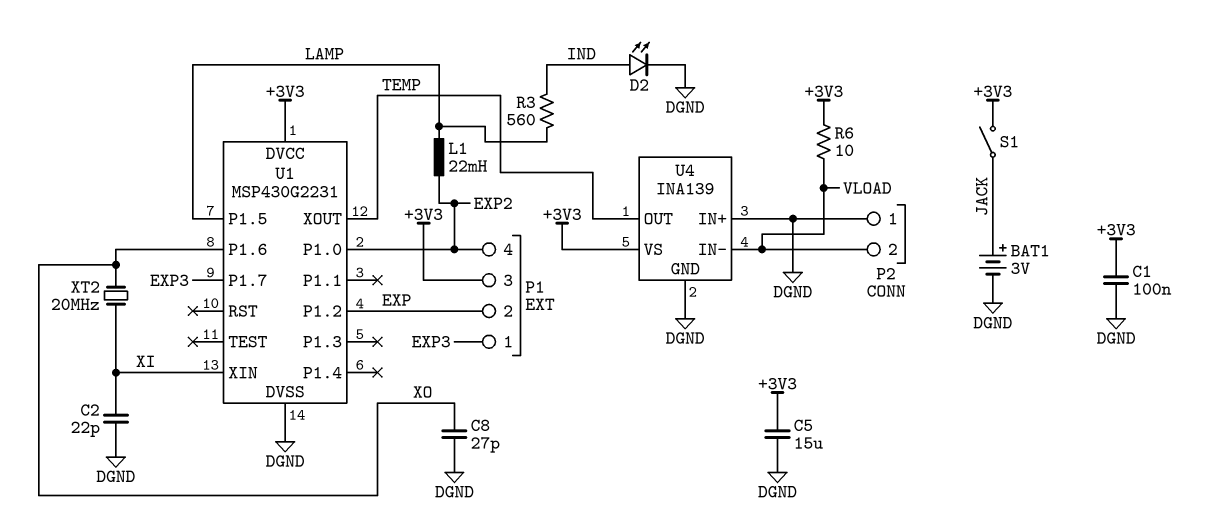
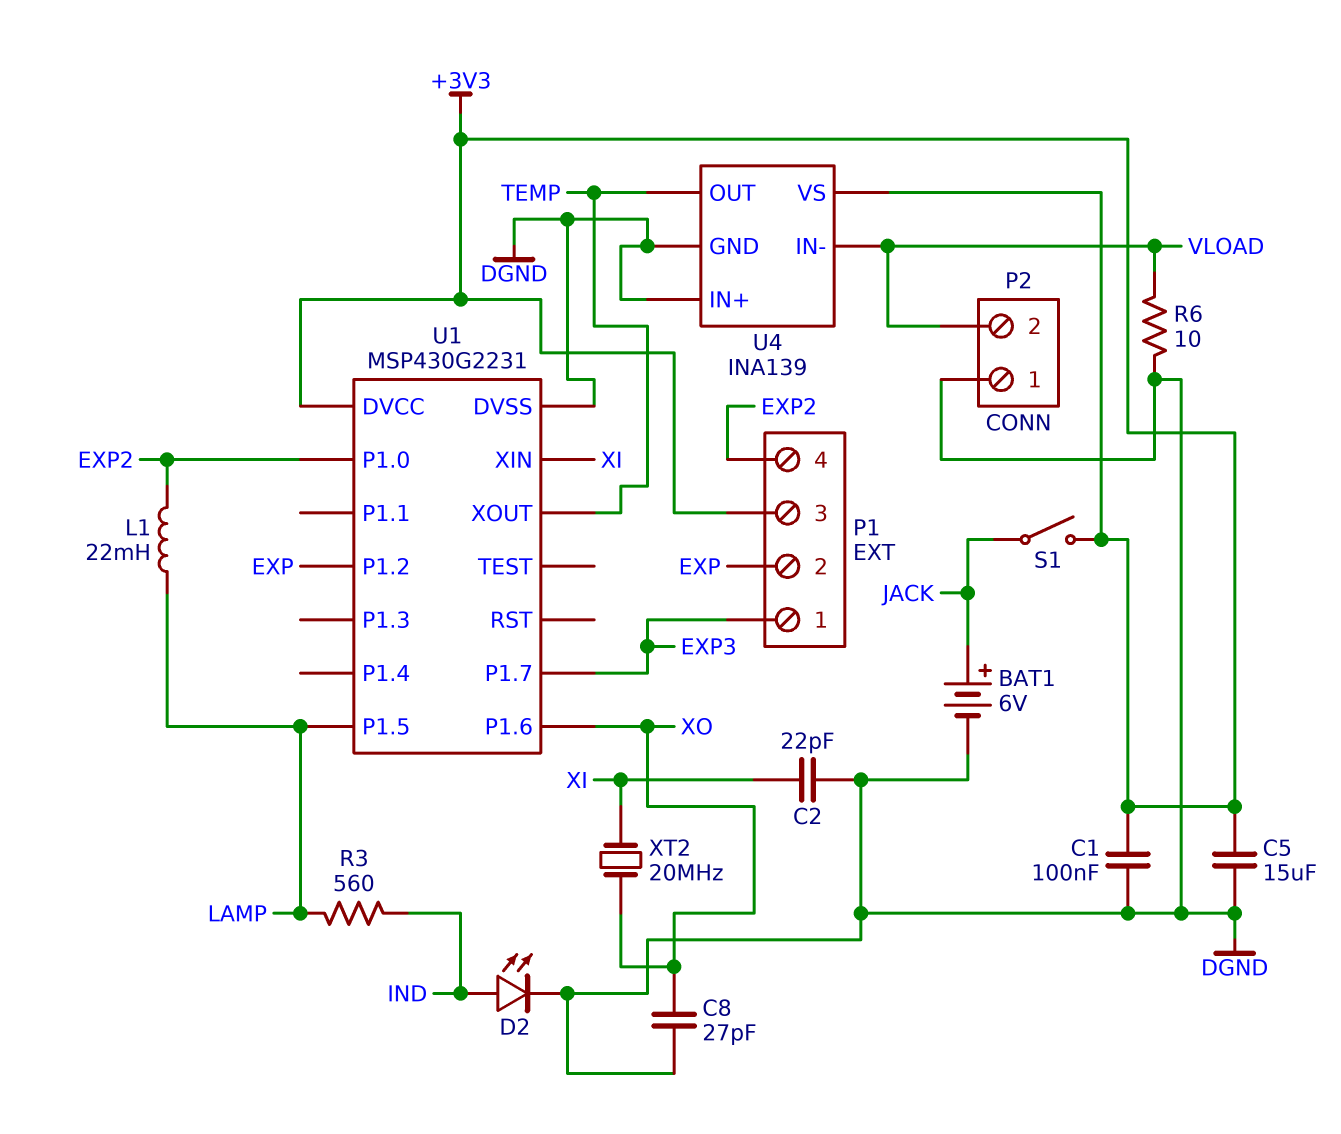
BAT1: 3V (plus JACK, minus DGND) -> 6V (plus JACK, minus DGND)
R6: 10 (+3V3, VLOAD) -> 10 (DGND, VLOAD)

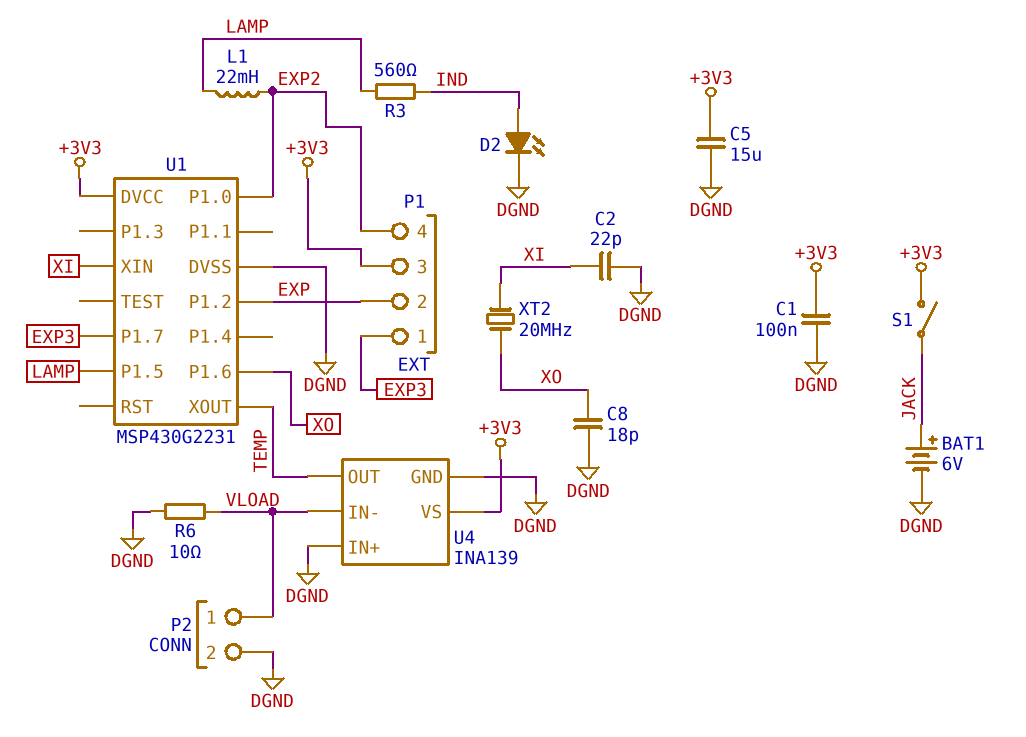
C8: 27pF (DGND, XO) -> 18pF (DGND, XO)
P2 pin 1: DGND -> VLOAD
P2 pin 2: VLOAD -> DGND

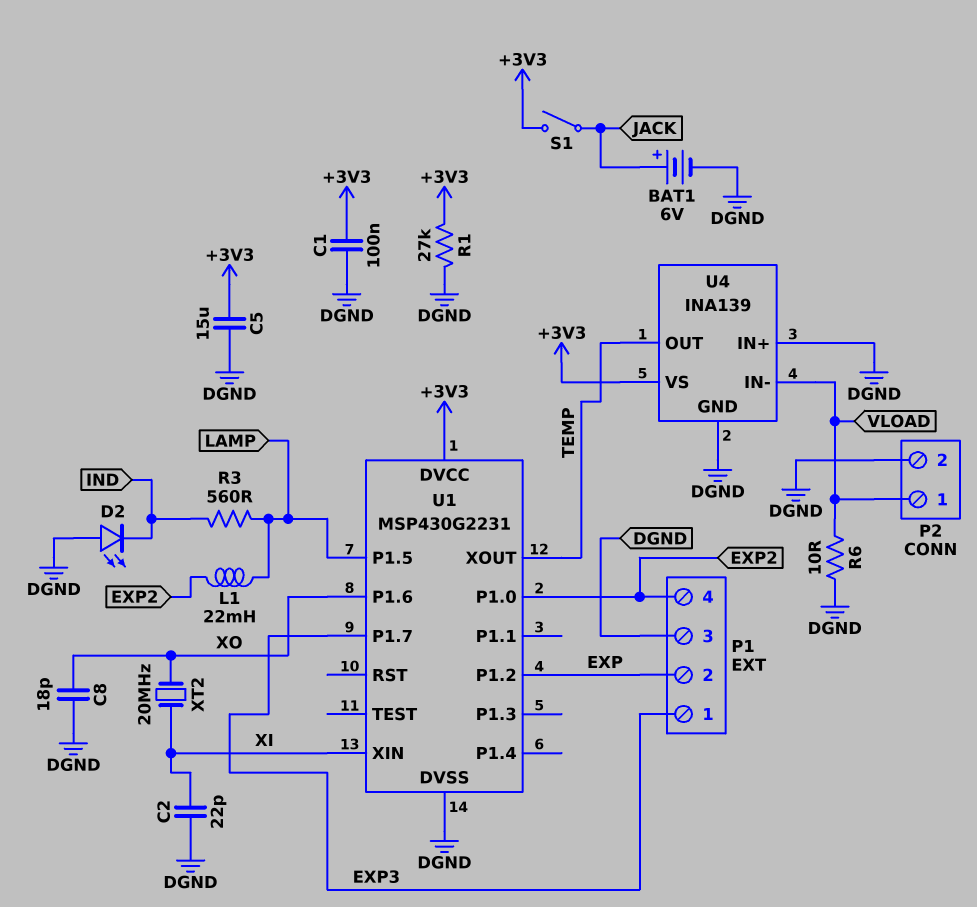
D2: LED (A IND, K DGND) -> LED (A DGND, K IND)
P1 pin 3: +3V3 -> DGND
R1: none -> 27k (+3V3, DGND)

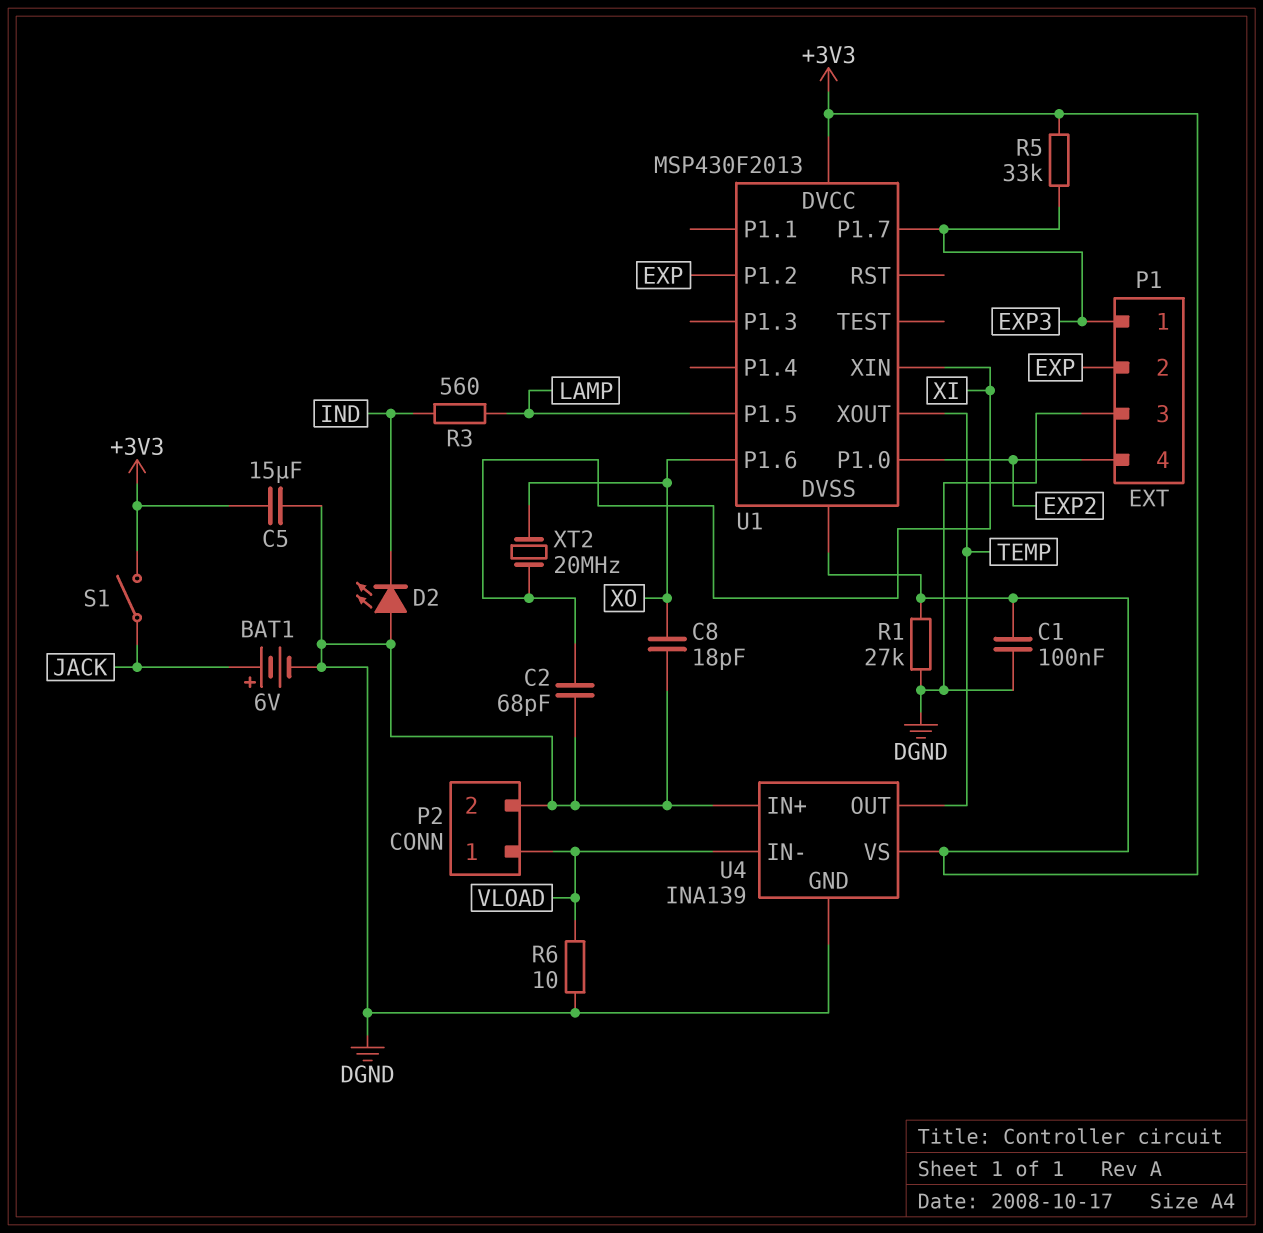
C2: 22pF (DGND, XI) -> 68pF (DGND, XI)
L1: 22mH (EXP2, LAMP) -> none
R5: none -> 33k (+3V3, EXP3)
U1: MSP430G2231 -> MSP430F2013
U1 pin DVSS: DGND -> +3V3

